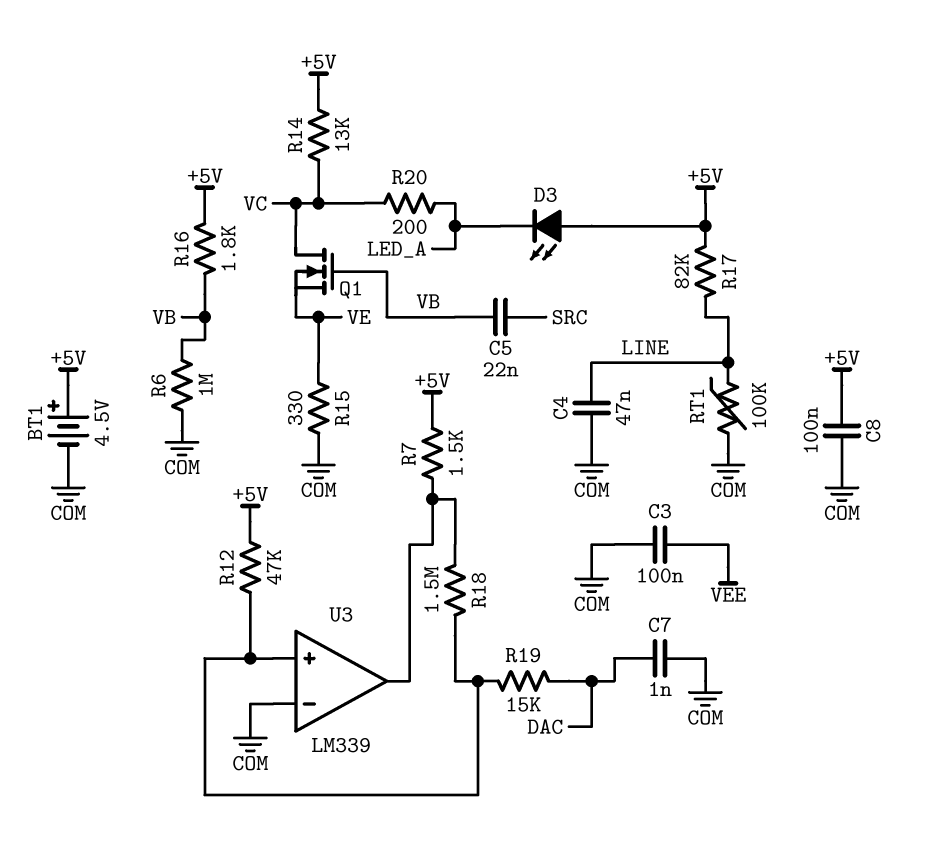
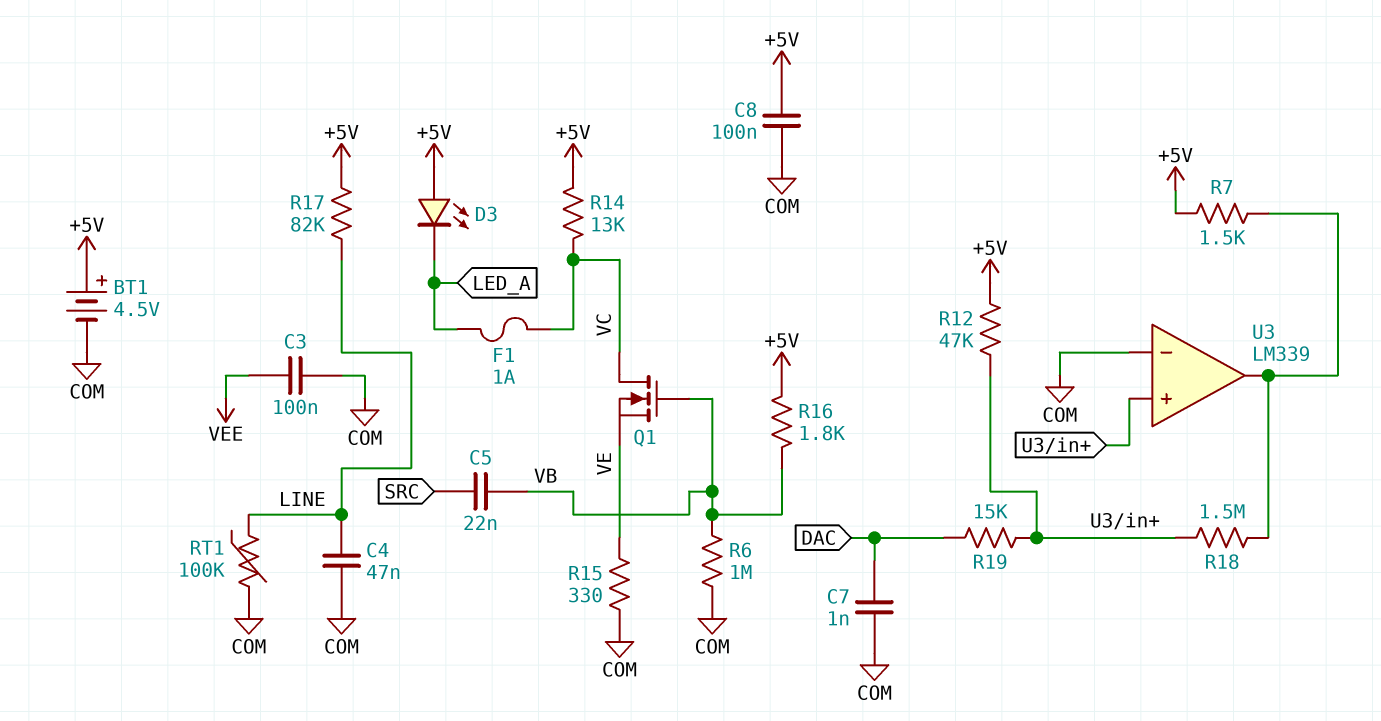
F1: none -> 1A (LED_A, VC)
R20: 200 (LED_A, VC) -> none

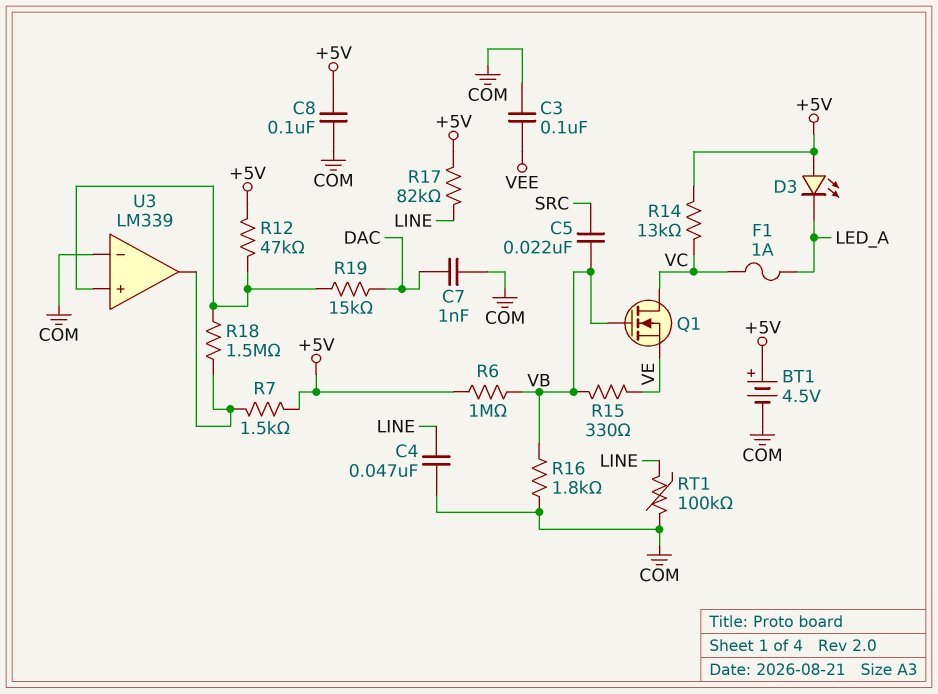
R6: 1M (COM, VB) -> 1M (+5V, VB)
R15: 330 (COM, VE) -> 330 (VB, VE)
R16: 1.8k (+5V, VB) -> 1.8k (COM, VB)

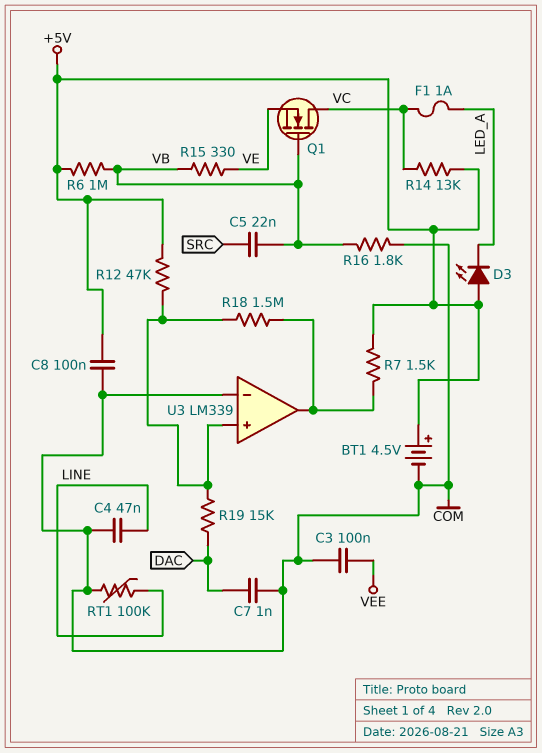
R17: 82k (+5V, LINE) -> none

